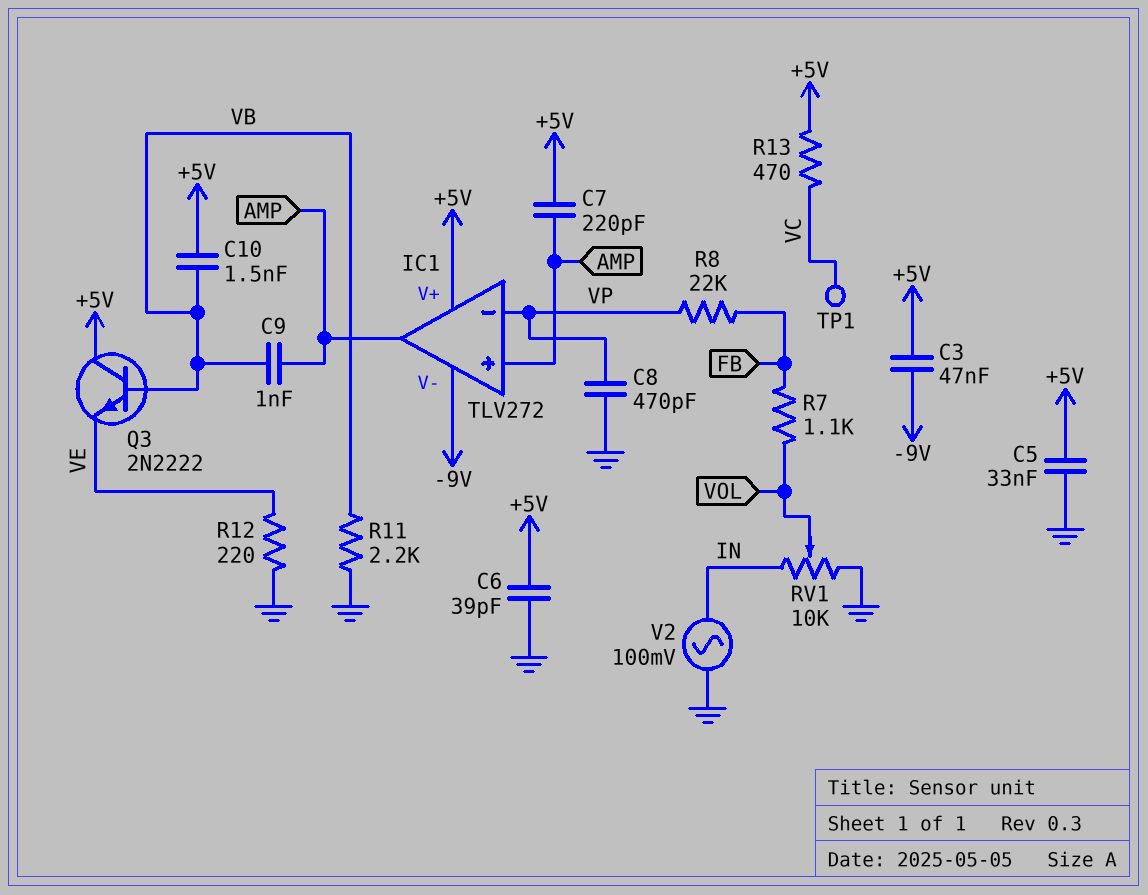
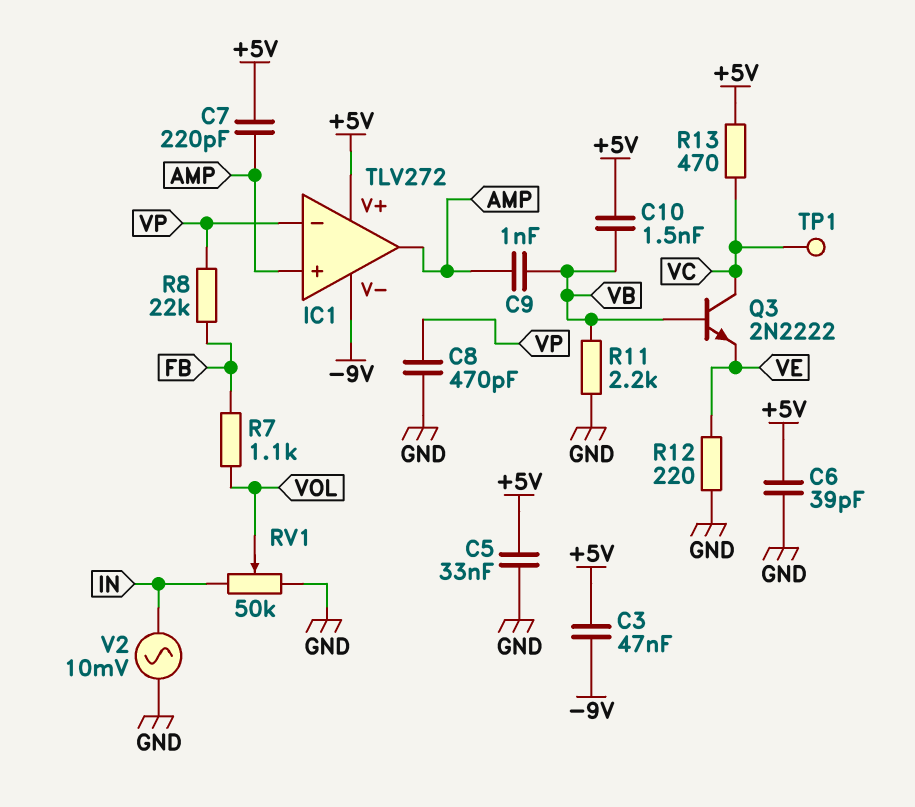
Q3: NPN 2N2222 (B VB, C +5V, E VE) -> NPN 2N2222 (B VB, C VC, E VE)
RV1: 10k (GND, IN, wiper VOL) -> 50k (GND, IN, wiper VOL)
V2: AC 100mV (GND, IN) -> AC 10mV (GND, IN)

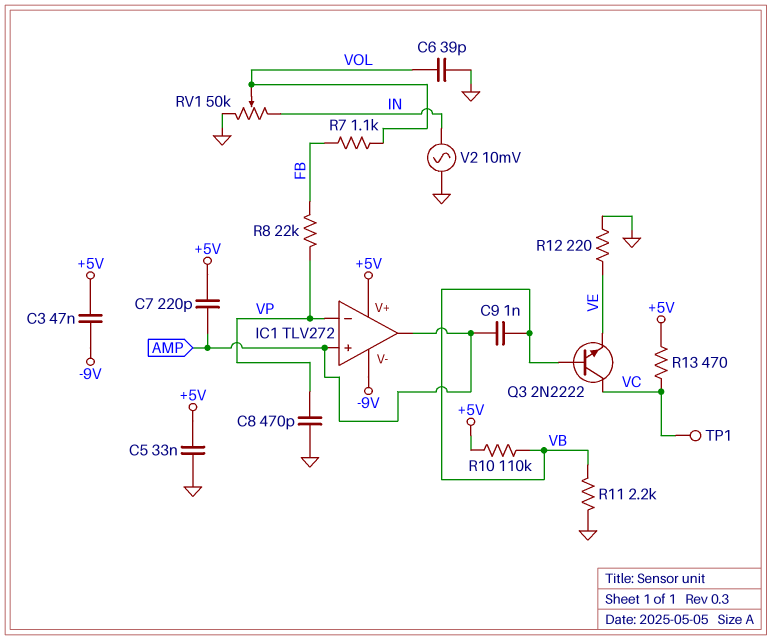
C6: 39pF (+5V, GND) -> 39pF (GND, VOL)
C10: 1.5nF (+5V, VB) -> none
R10: none -> 110k (+5V, VB)

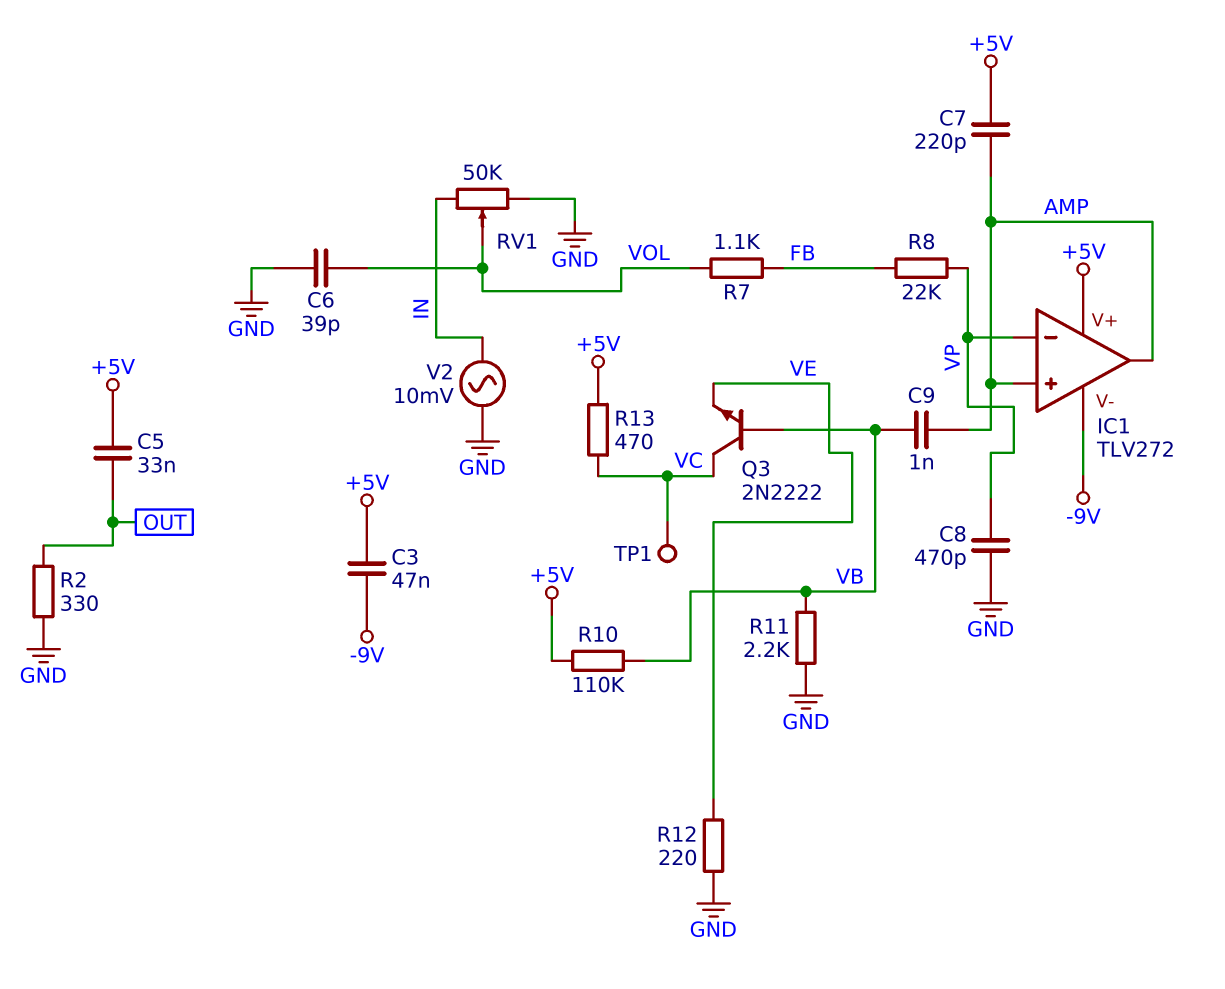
C5: 33nF (+5V, GND) -> 33nF (+5V, OUT)
R2: none -> 330 (GND, OUT)

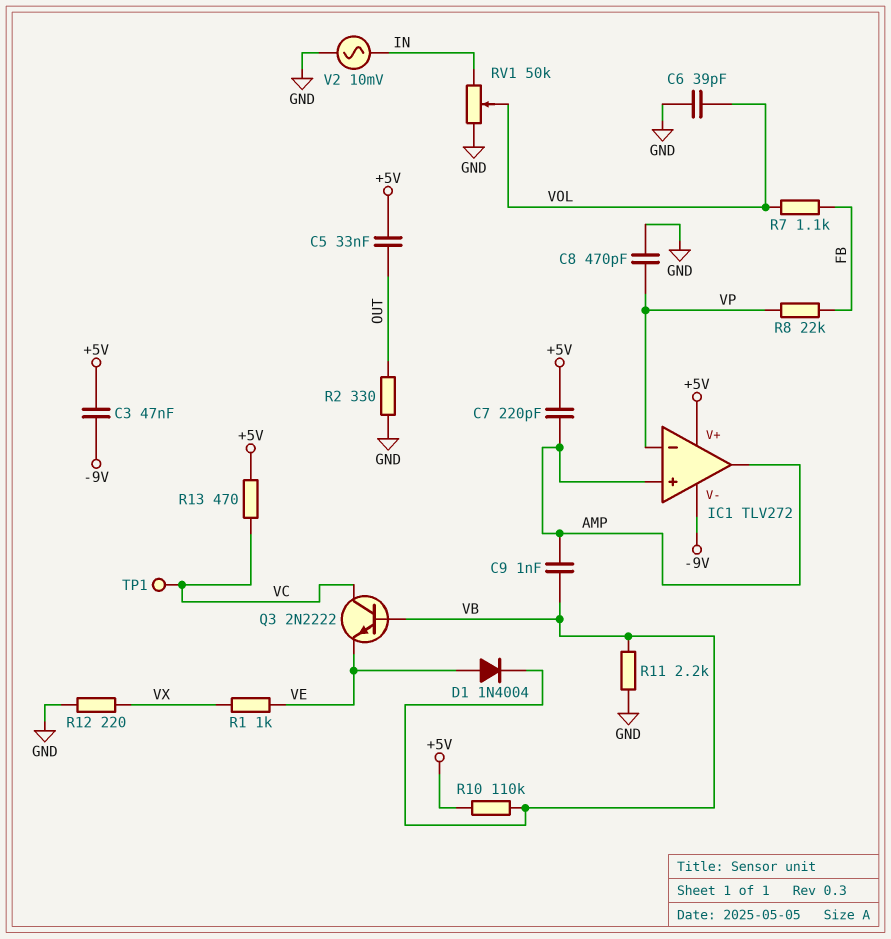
D1: none -> diode 1N4004 (A VE, K VB)
R1: none -> 1k (VE, VX)
R12: 220 (GND, VE) -> 220 (GND, VX)

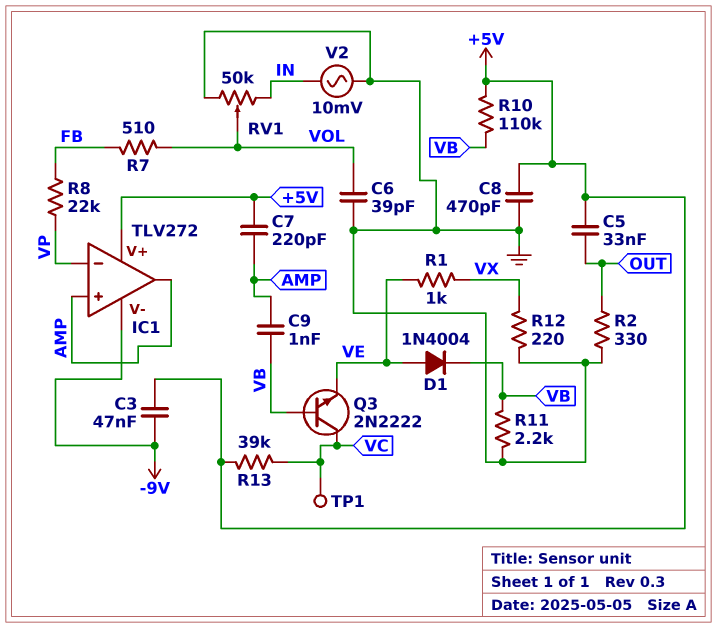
C8: 470pF (GND, VP) -> 470pF (+5V, GND)
R7: 1.1k (FB, VOL) -> 510 (FB, VOL)
R13: 470 (+5V, VC) -> 39k (+5V, VC)

